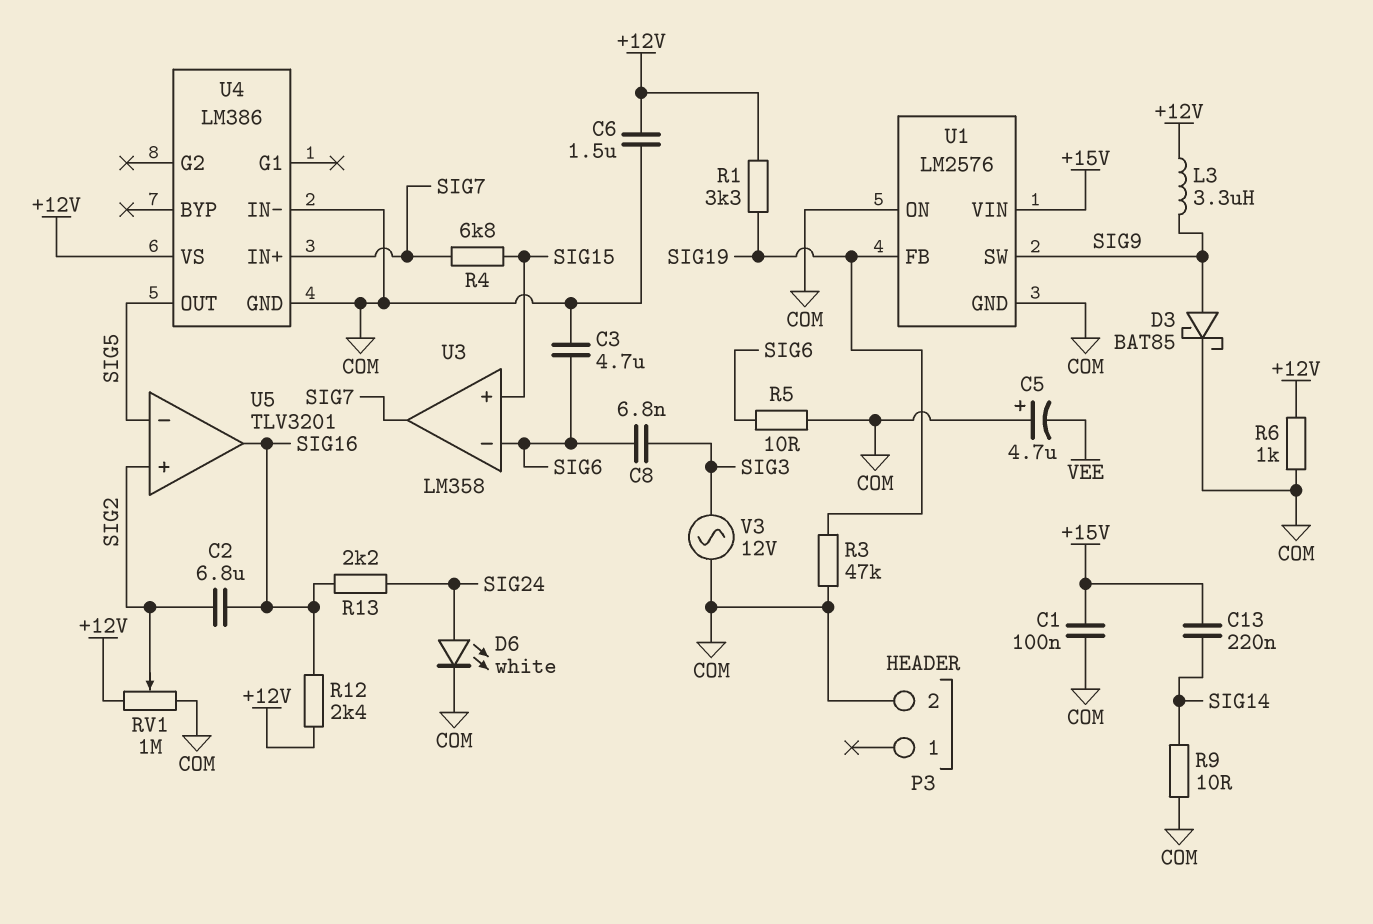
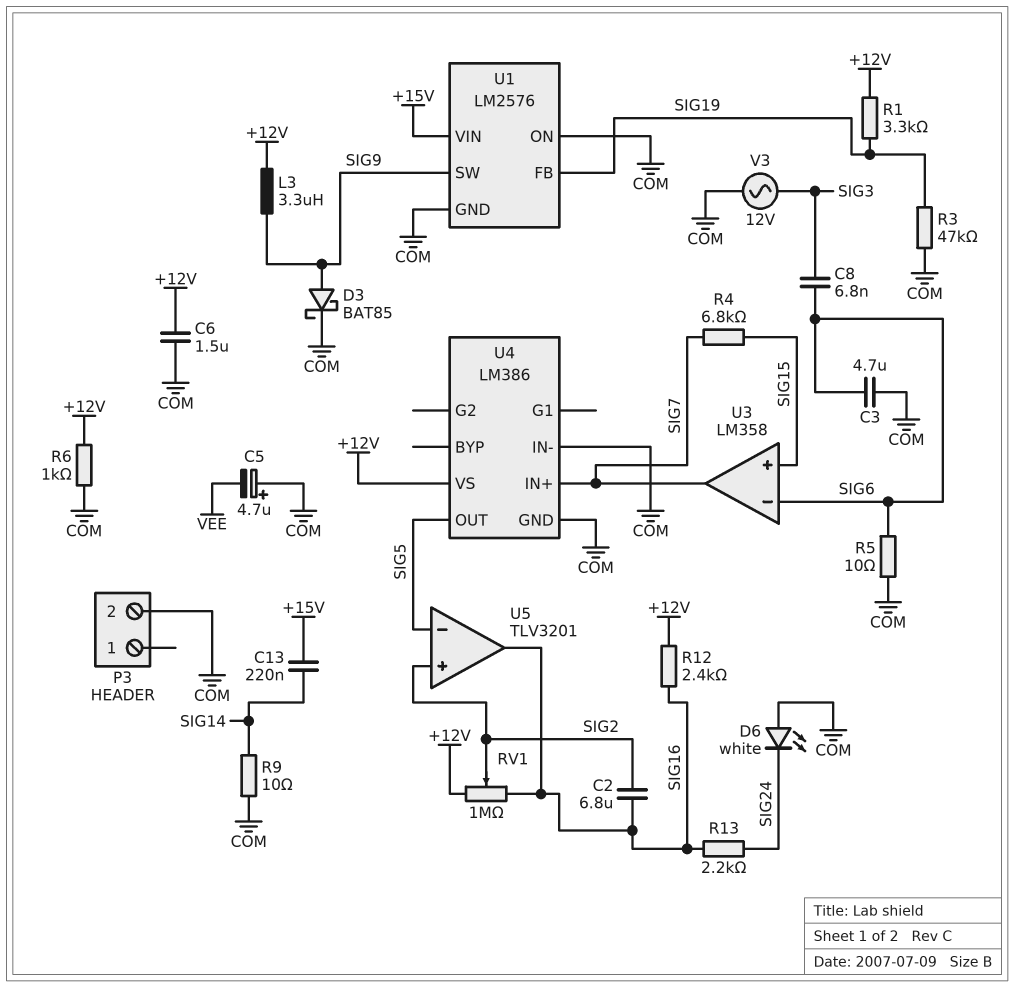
C1: 100nF (+15V, COM) -> none
D6: LED white (A SIG24, K COM) -> LED white (A COM, K SIG24)
RV1: 1M (+12V, COM, wiper SIG2) -> 1M (+12V, SIG16, wiper SIG2)

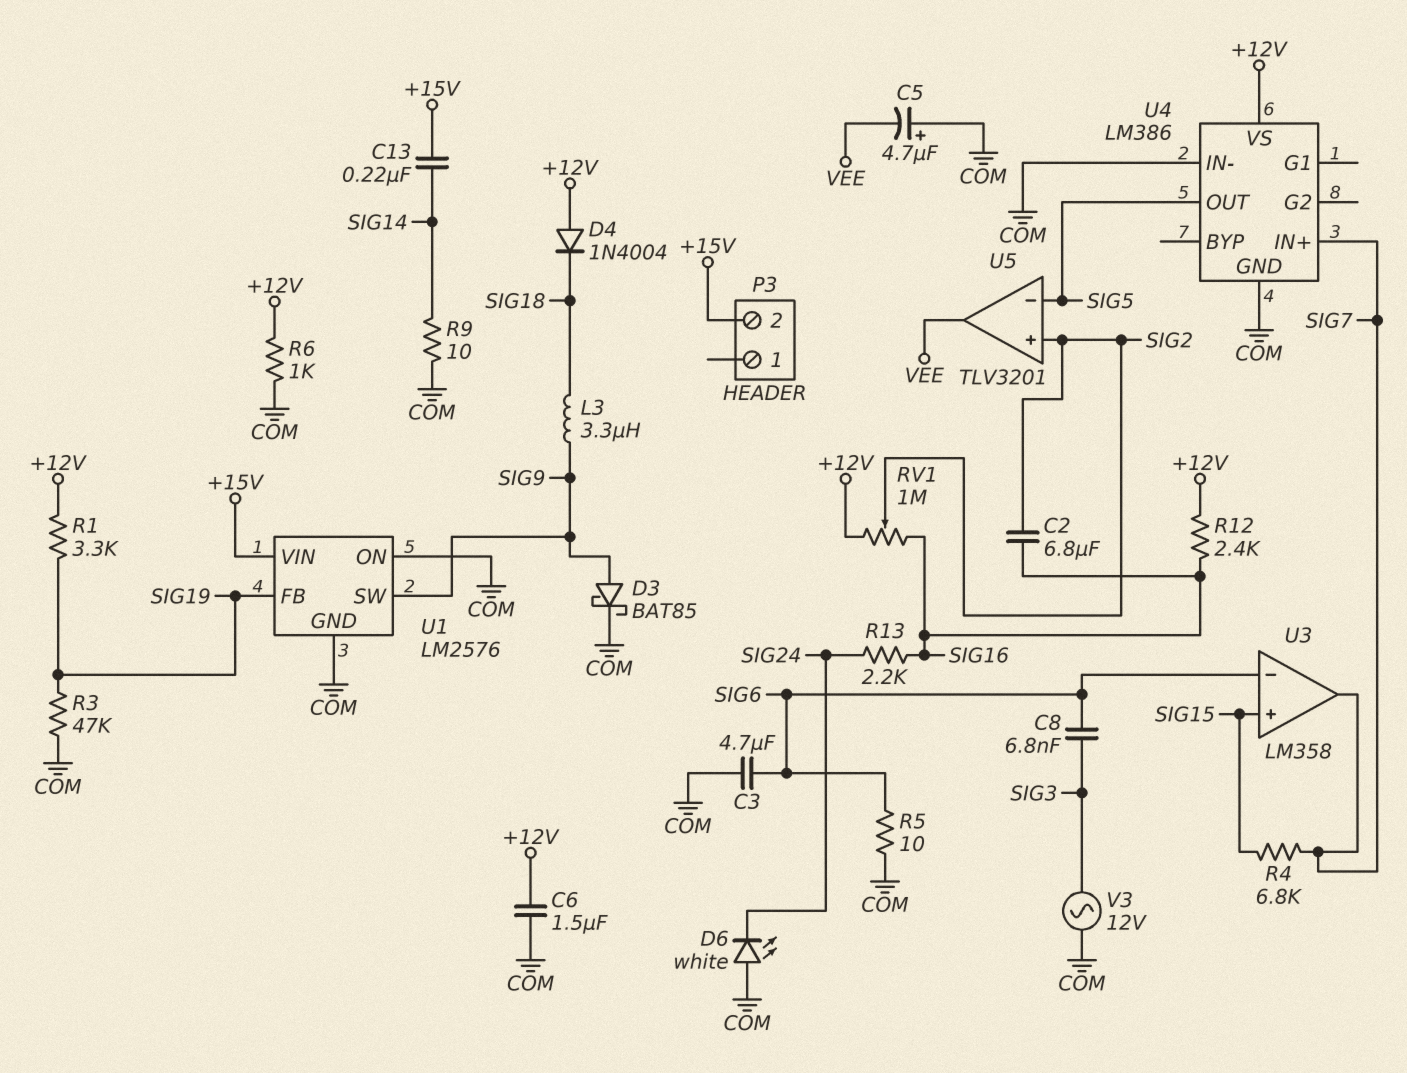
D4: none -> diode 1N4004 (A +12V, K SIG18)
L3: 3.3uH (+12V, SIG9) -> 3.3uH (SIG9, SIG18)
P3 pin 2: COM -> +15V
U5 pin out: SIG16 -> VEE

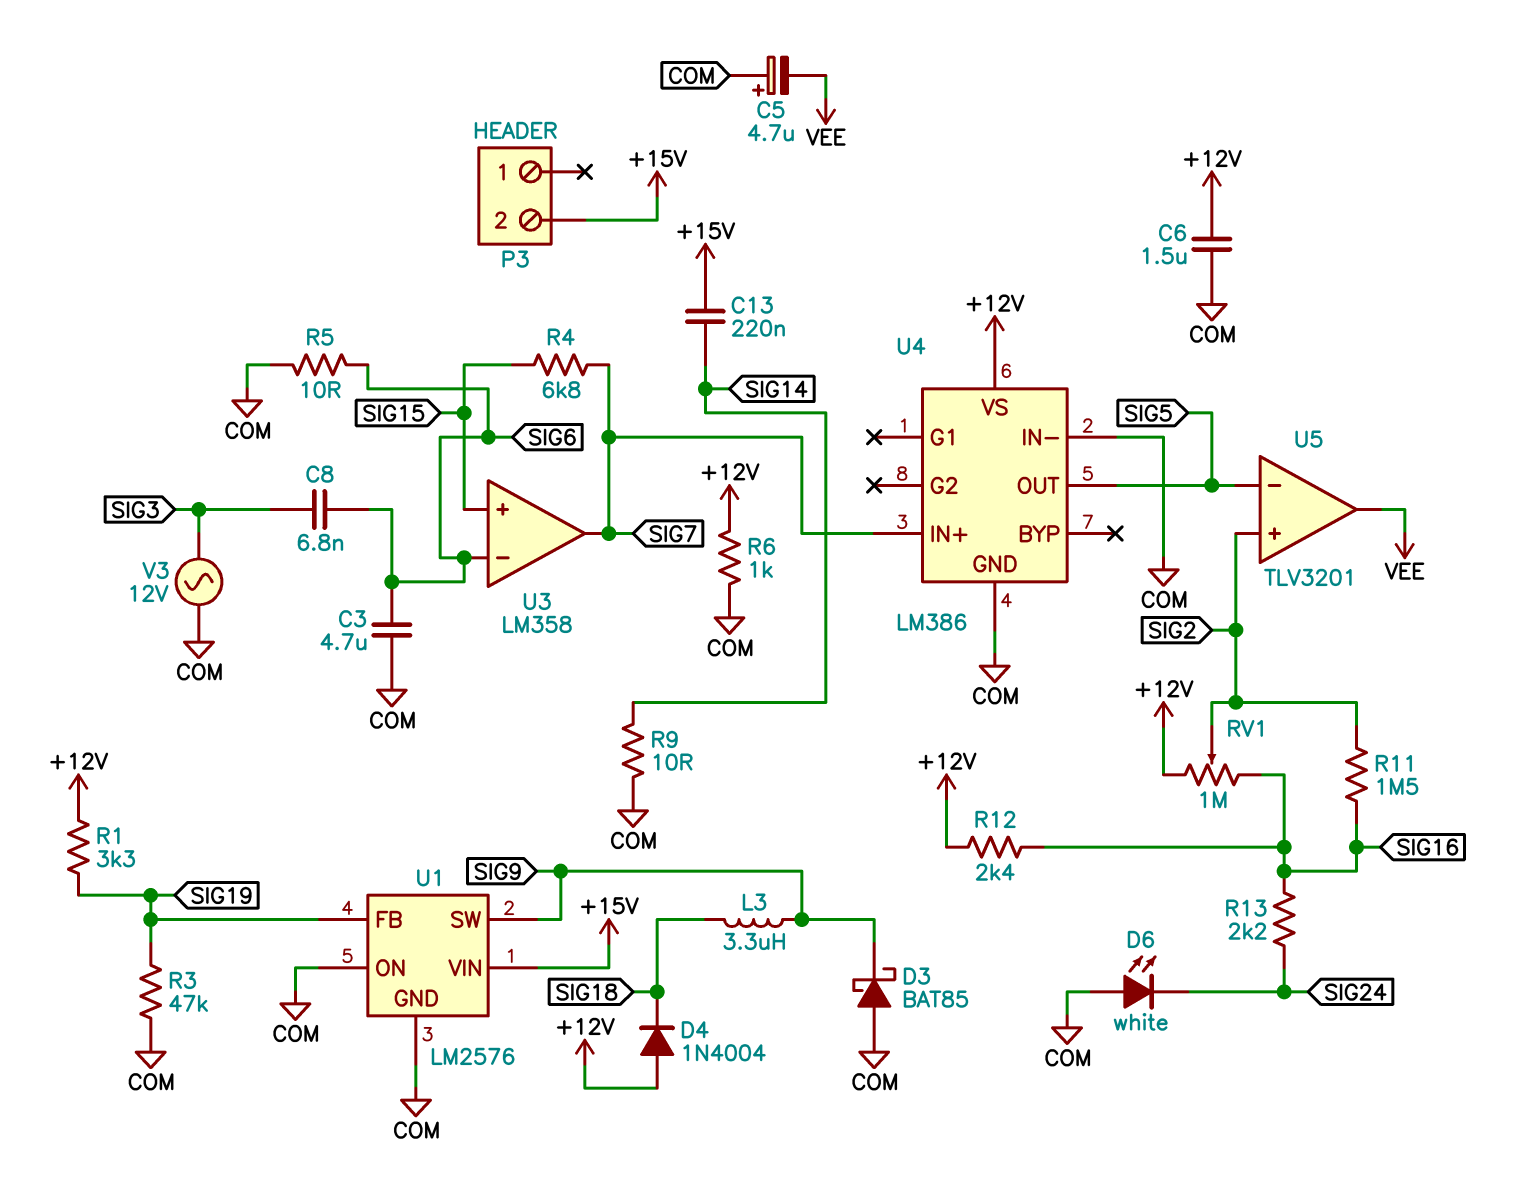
C2: 6.8uF (SIG2, SIG16) -> none
D3: schottky BAT85 (A SIG9, K COM) -> schottky BAT85 (A COM, K SIG9)
R11: none -> 1.5M (SIG2, SIG16)

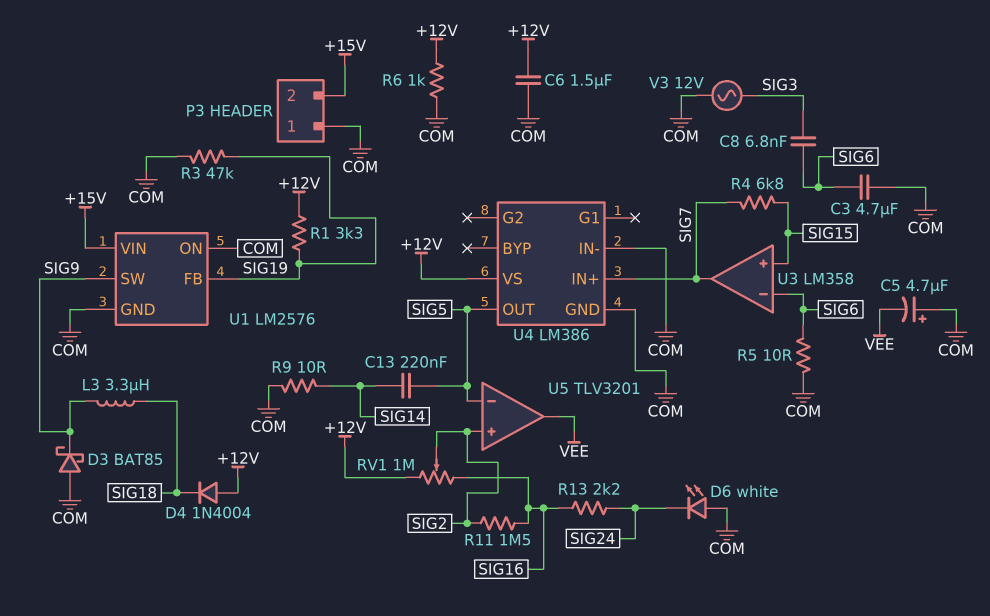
C13: 220nF (+15V, SIG14) -> 220nF (SIG5, SIG14)
P3 pin 1: none -> COM
R12: 2.4k (+12V, SIG16) -> none

